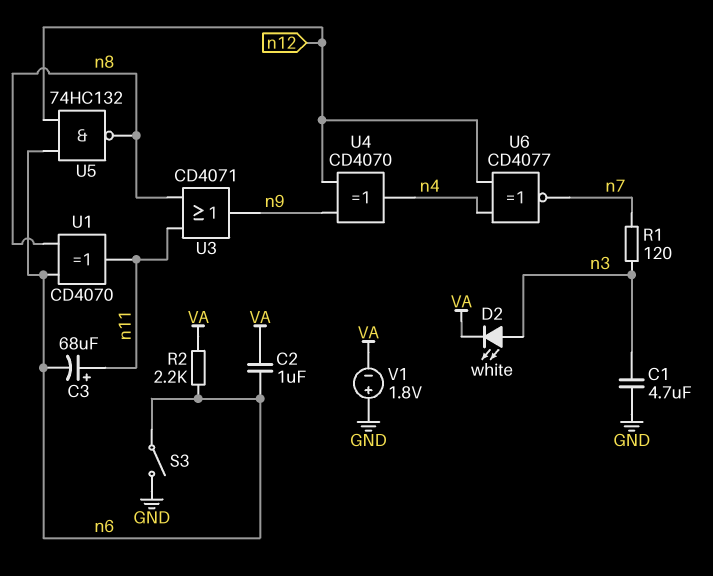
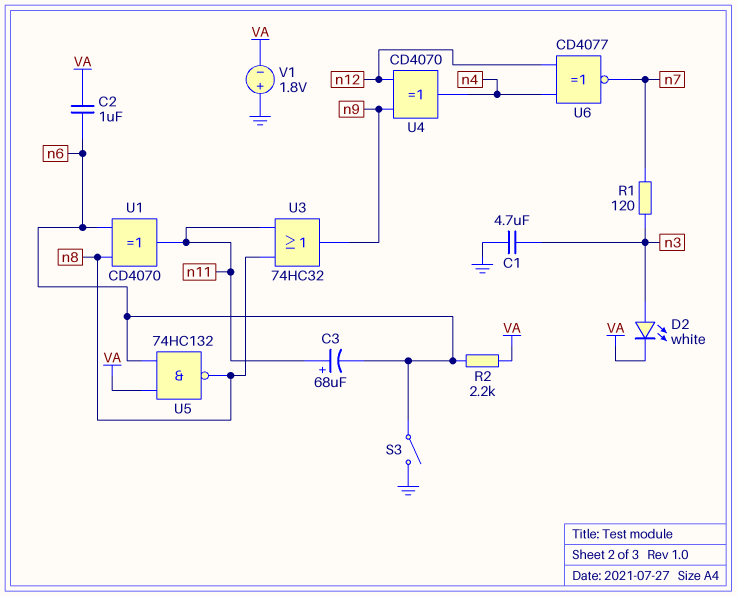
U3: OR CD4071 (in n8, in n11, out n9) -> OR 74HC32 (in n8, in n11, out n9)
U5: NAND 74HC132 (in n6, in n12, out n8) -> NAND 74HC132 (in VA, in n6, out n8)

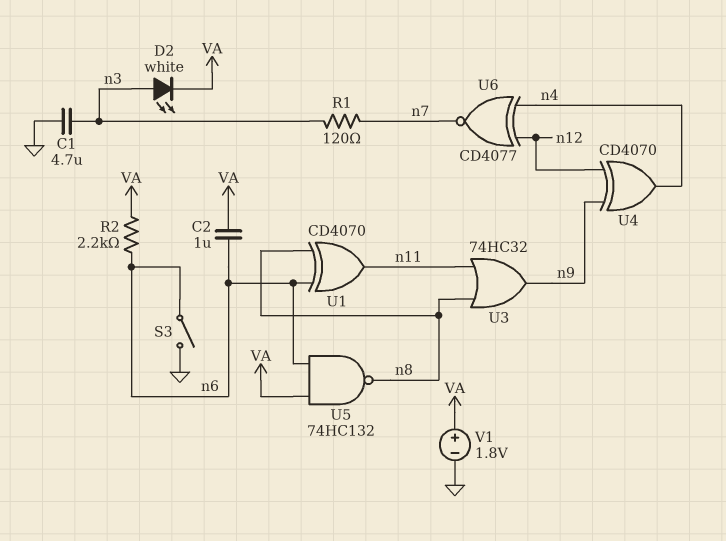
C3: 68uF (plus n11, minus n6) -> none
V1: 1.8V (plus GND, minus VA) -> 1.8V (plus VA, minus GND)

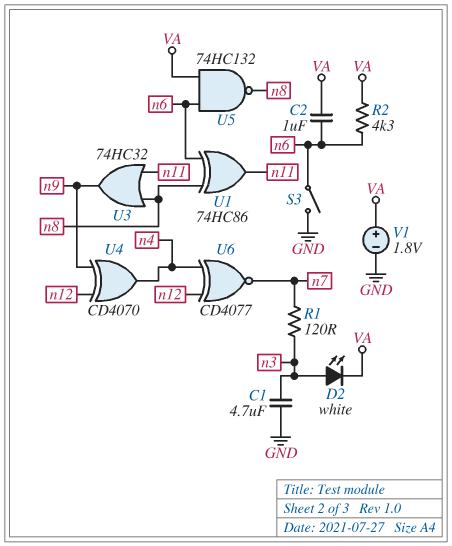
R2: 2.2k (VA, n6) -> 4.3k (VA, n6)
U1: XOR CD4070 (in n6, in n8, out n11) -> XOR 74HC86 (in n6, in n8, out n11)

